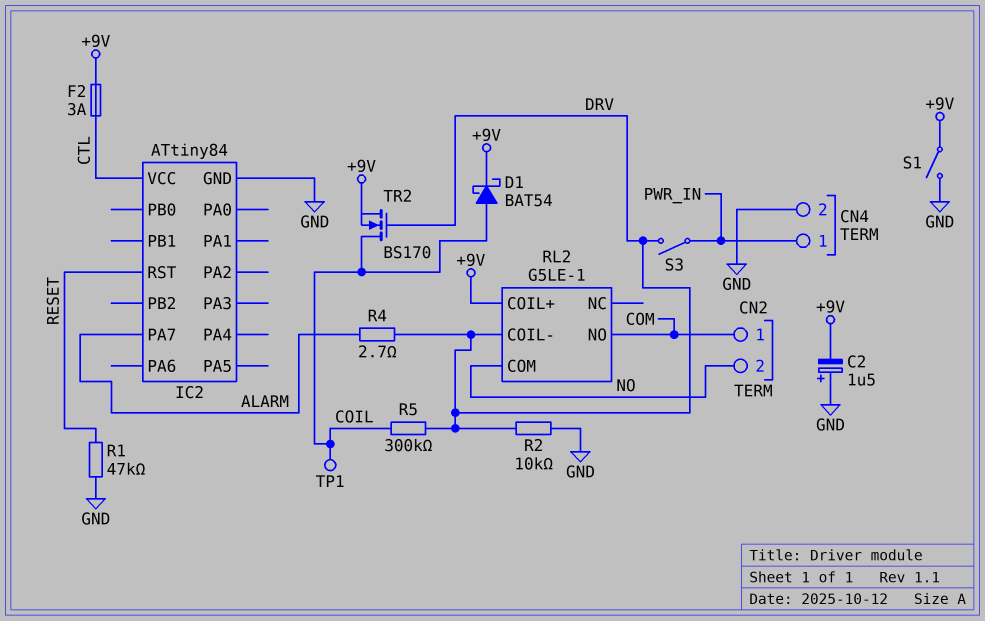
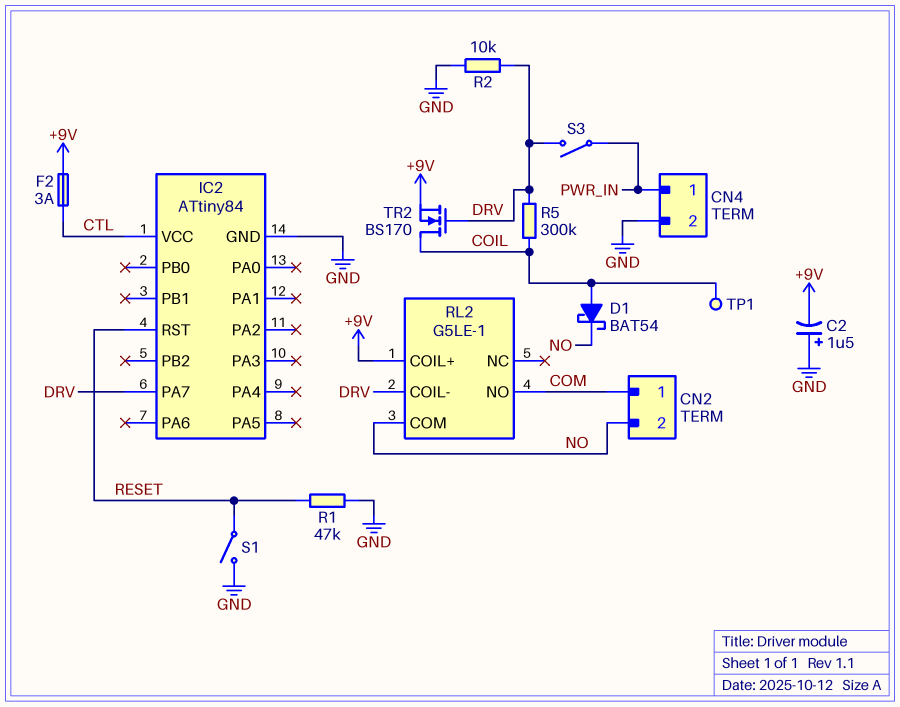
D1: schottky BAT54 (A COIL, K +9V) -> schottky BAT54 (A COIL, K NO)
IC2 pin PA7: ALARM -> DRV
R4: 2.7 (ALARM, DRV) -> none
S1: switch (+9V, GND) -> switch (GND, RESET)

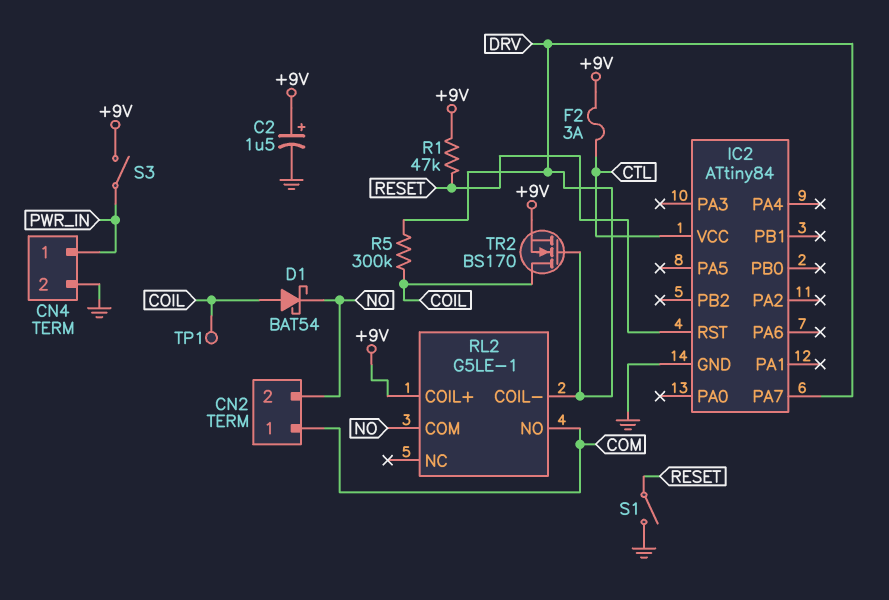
C2: 1.5uF (plus GND, minus +9V) -> 1.5uF (plus +9V, minus GND)
R1: 47k (GND, RESET) -> 47k (+9V, RESET)
R2: 10k (DRV, GND) -> none
S3: switch (DRV, PWR_IN) -> switch (+9V, PWR_IN)

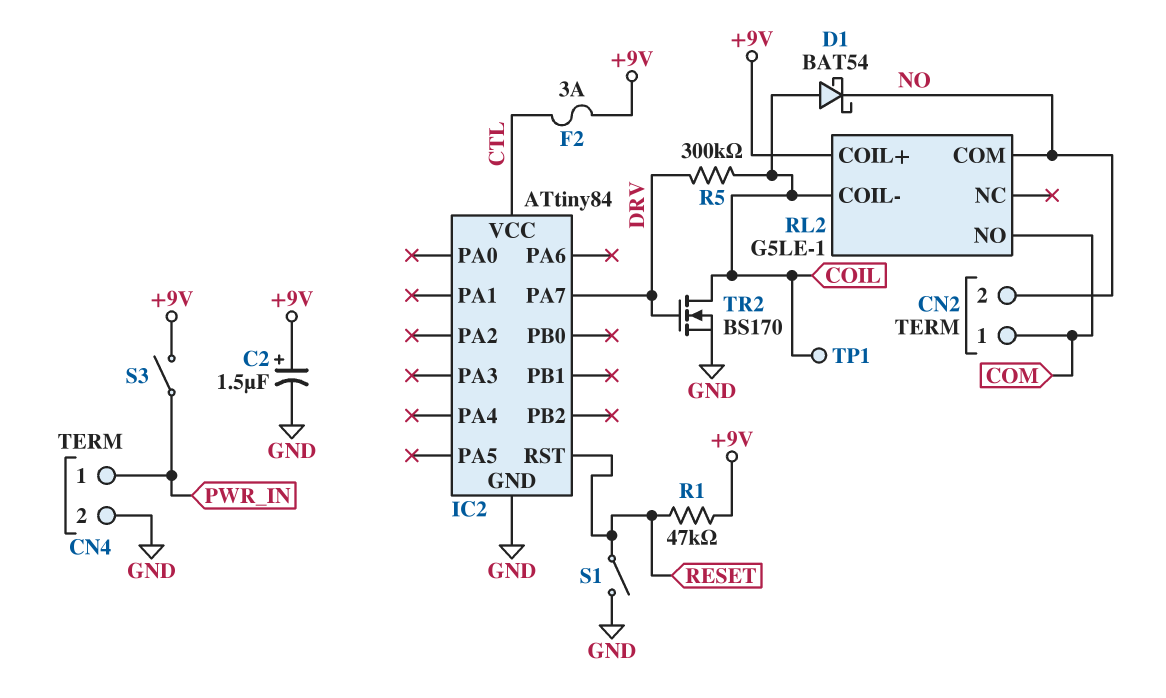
RL2 pin COIL-: DRV -> COIL
TR2: NMOS BS170 (G DRV, D COIL, S +9V) -> NMOS BS170 (G DRV, D COIL, S GND)

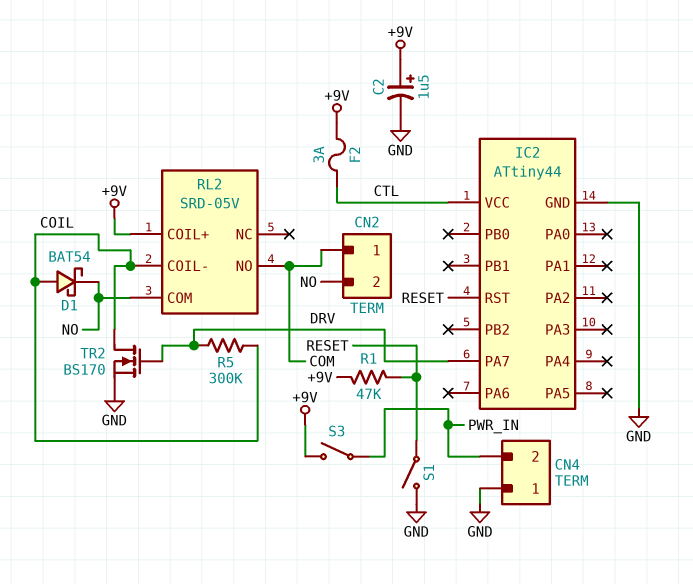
CN4 pin 1: PWR_IN -> GND
CN4 pin 2: GND -> PWR_IN
IC2: ATtiny84 -> ATtiny44
RL2: G5LE-1 -> SRD-05V
TP1: test point (COIL) -> none

